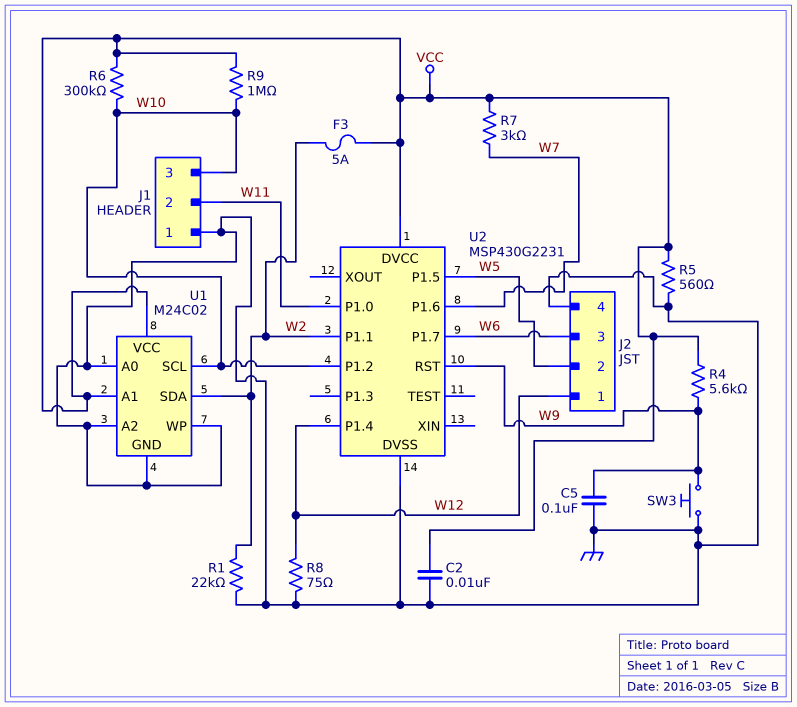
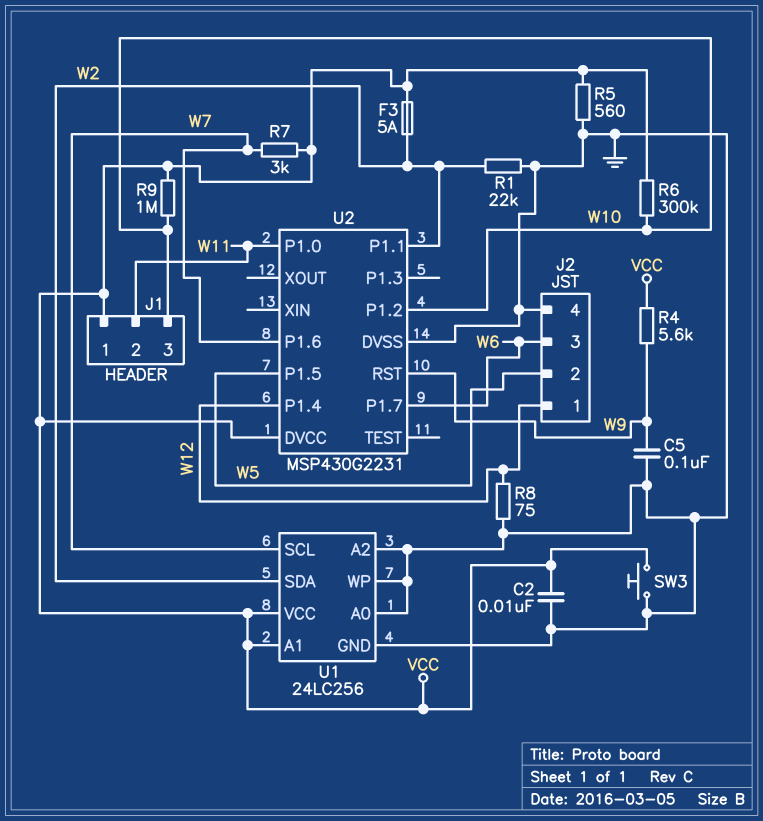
J1 pin 1: GND -> VCC
SW3: button (GND, W9) -> button (GND, VCC)
U1: M24C02 -> 24LC256
U1 pin SCL: W10 -> W7

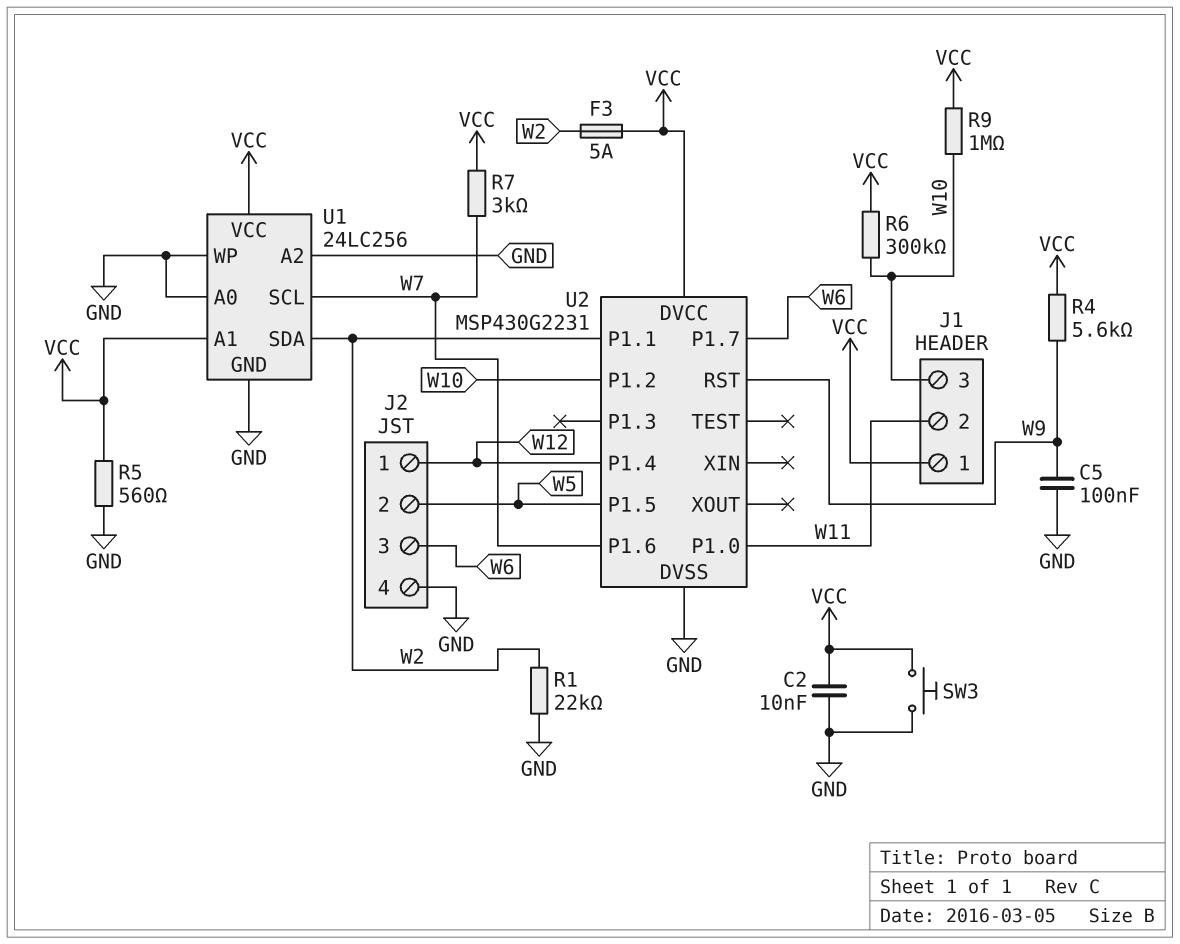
R8: 75 (GND, W12) -> none

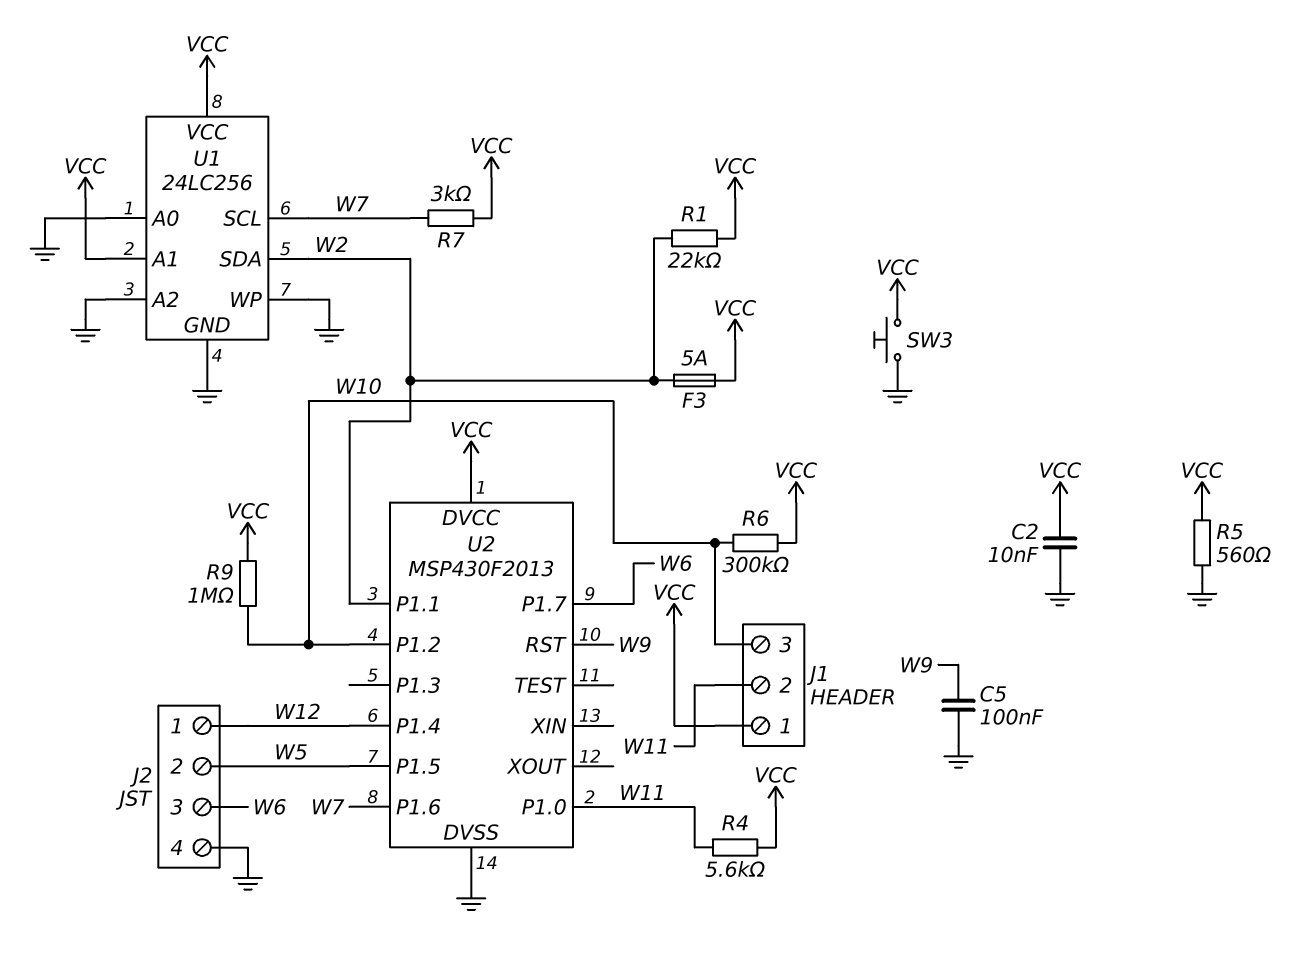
R1: 22k (GND, W2) -> 22k (VCC, W2)
R4: 5.6k (VCC, W9) -> 5.6k (VCC, W11)
U2: MSP430G2231 -> MSP430F2013

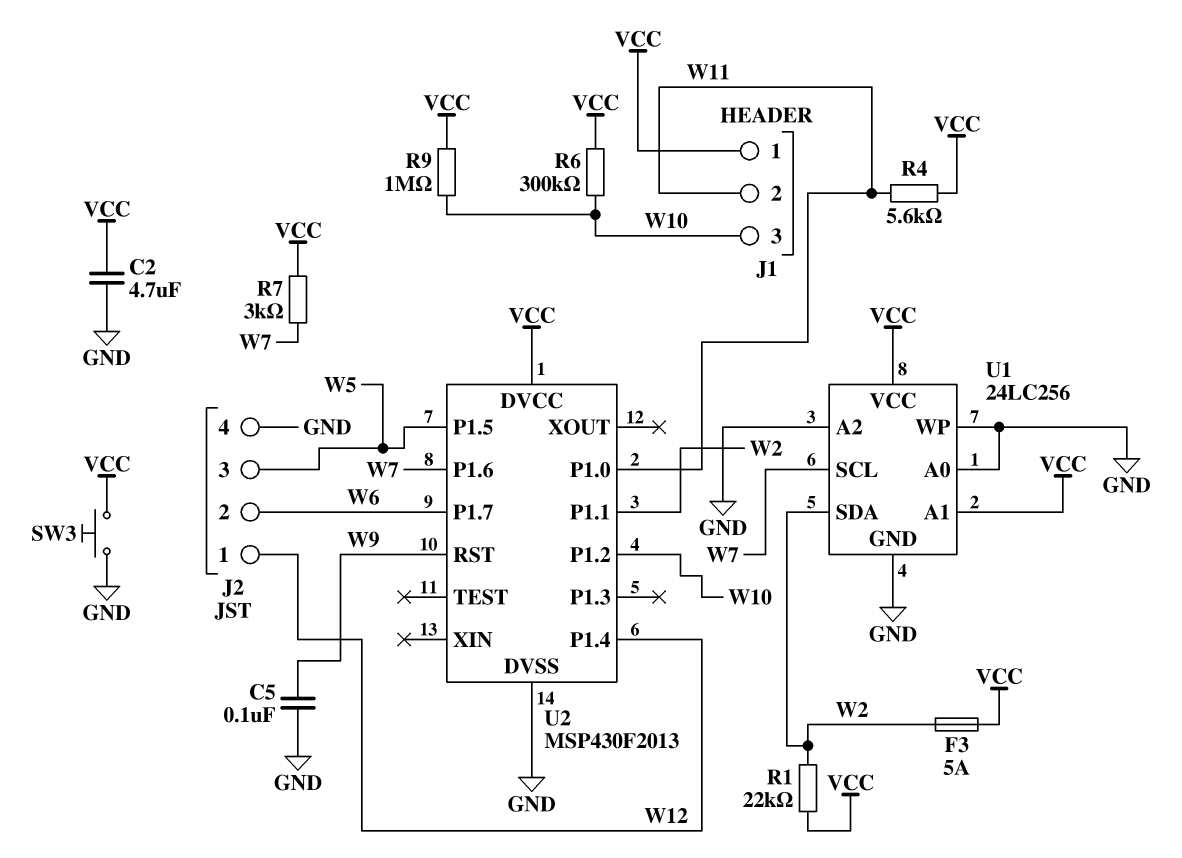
C2: 10nF (GND, VCC) -> 4.7uF (GND, VCC)
J2 pin 2: W5 -> W6
J2 pin 3: W6 -> W5
R5: 560 (GND, VCC) -> none

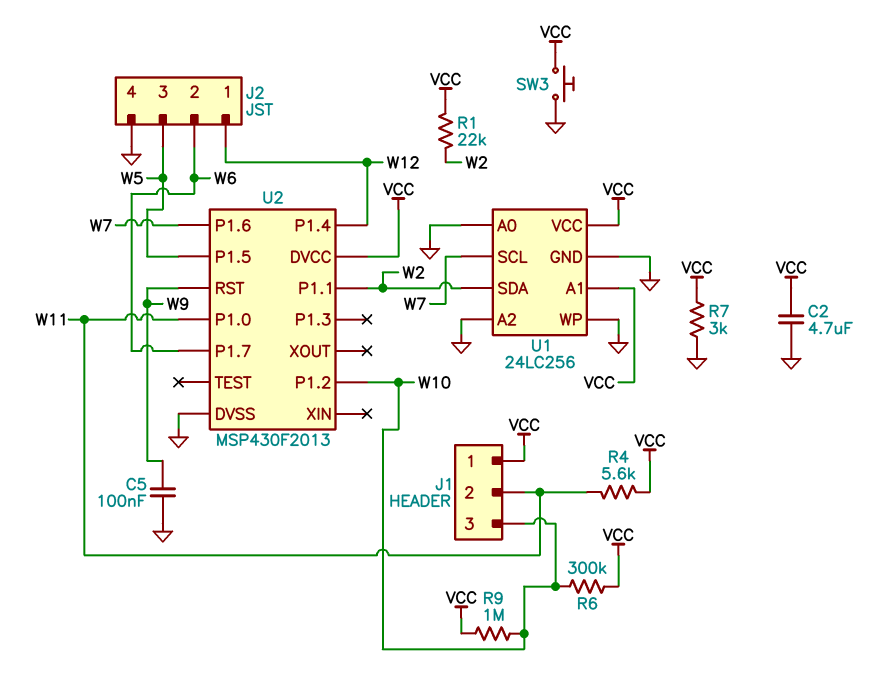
F3: 5A (VCC, W2) -> none
R7: 3k (VCC, W7) -> 3k (GND, VCC)

